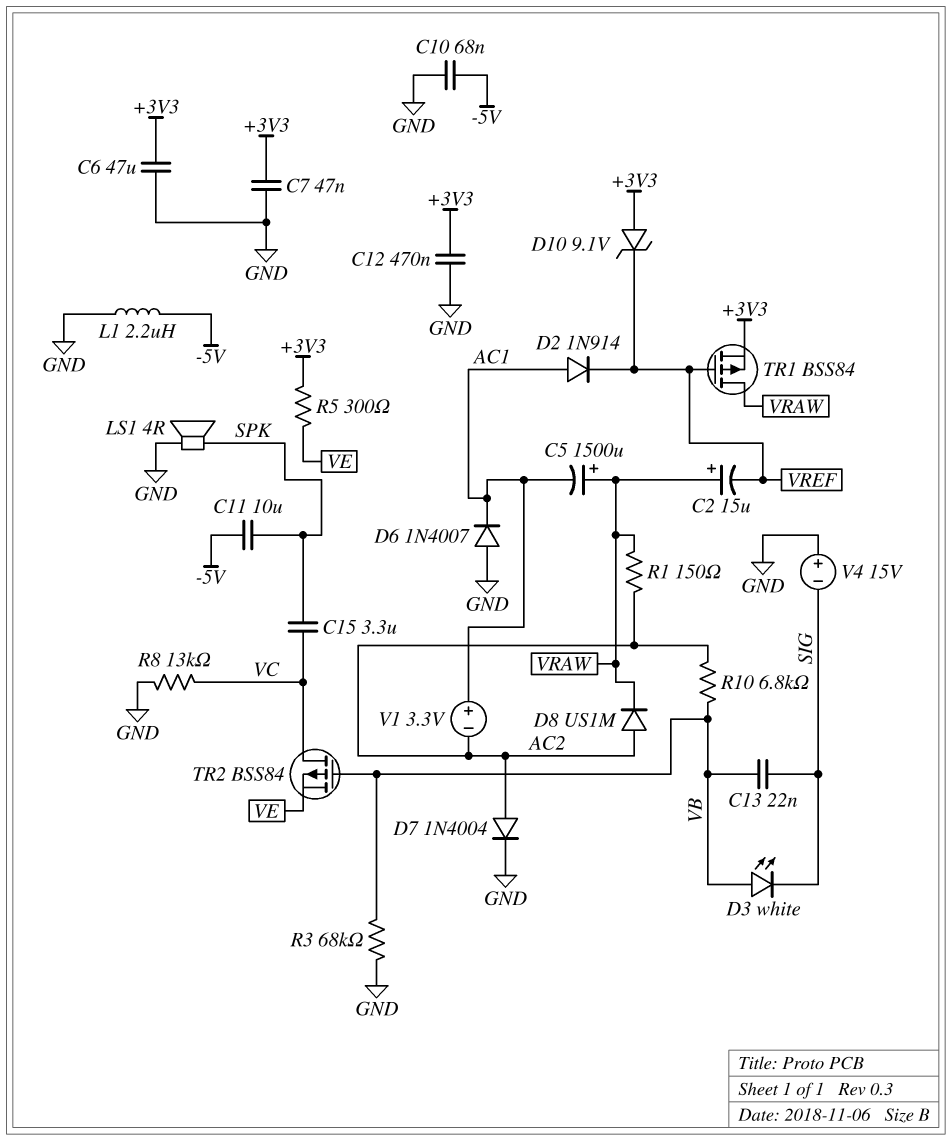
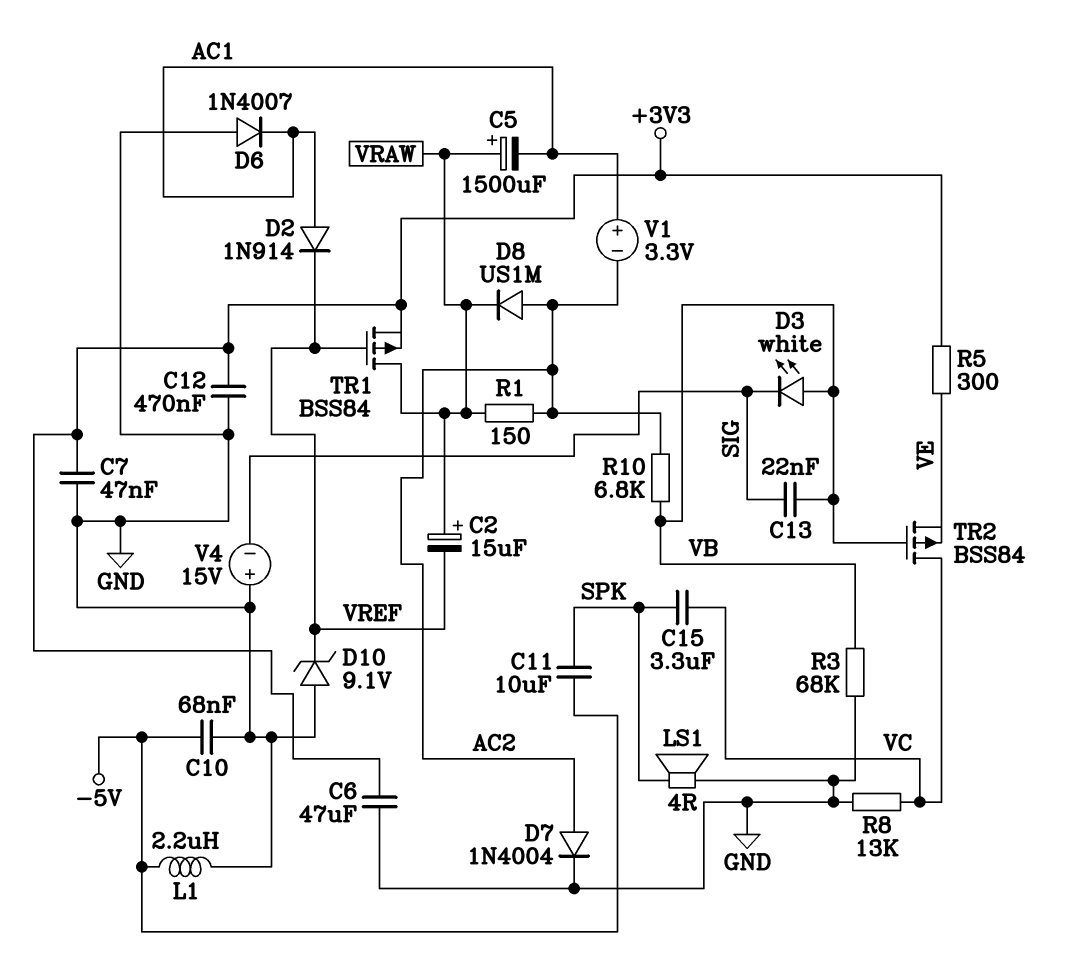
D10: zener 9.1V (A +3V3, K VREF) -> zener 9.1V (A GND, K VREF)

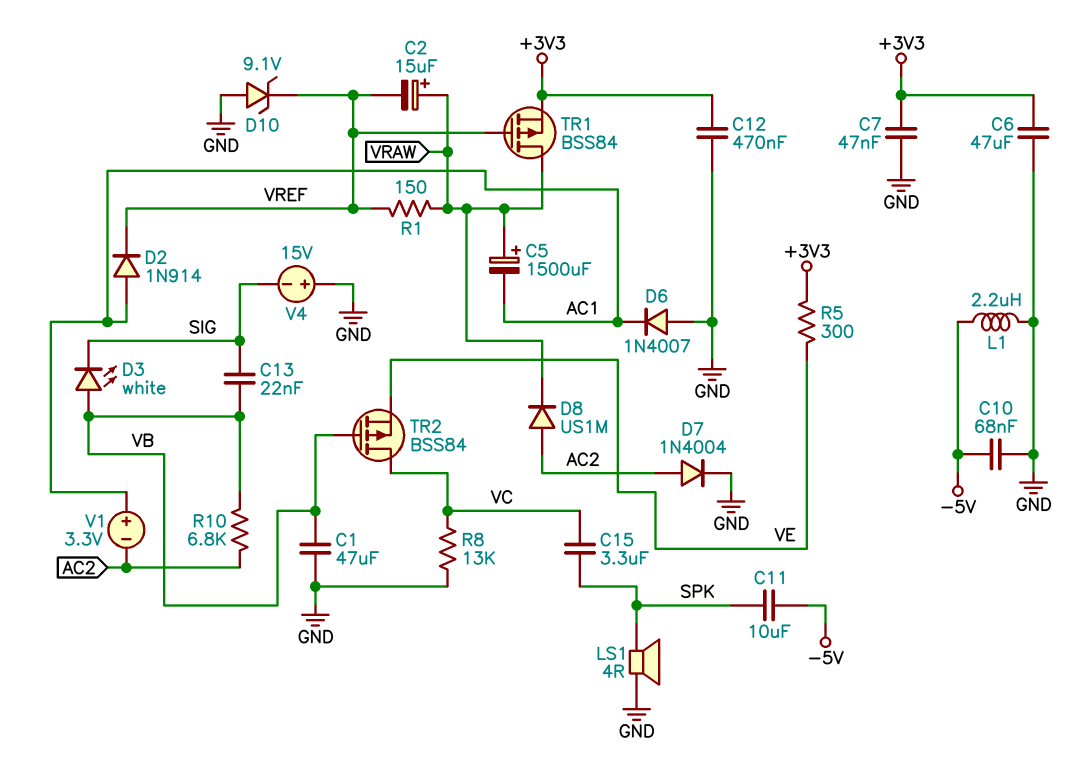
C1: none -> 47uF (GND, VB)
R1: 150 (AC2, VRAW) -> 150 (VRAW, VREF)
R3: 68k (GND, VB) -> none

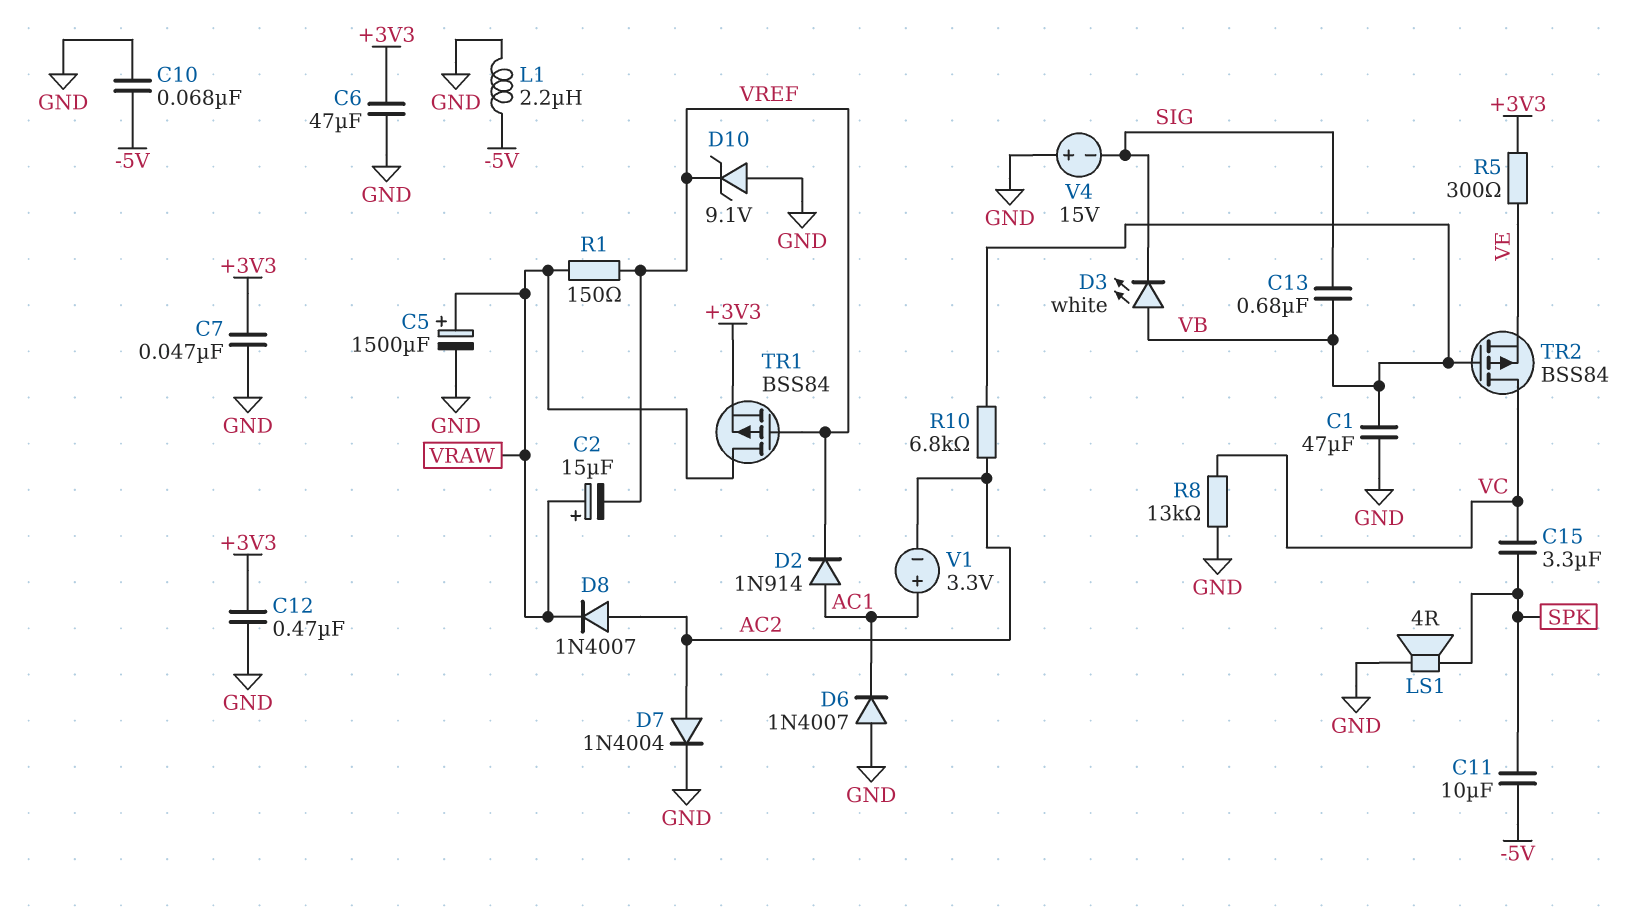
C5: 1500uF (plus VRAW, minus AC1) -> 1500uF (plus VRAW, minus GND)
C13: 22nF (SIG, VB) -> 680nF (SIG, VB)
D8: diode US1M (A AC2, K VRAW) -> diode 1N4007 (A AC2, K VRAW)

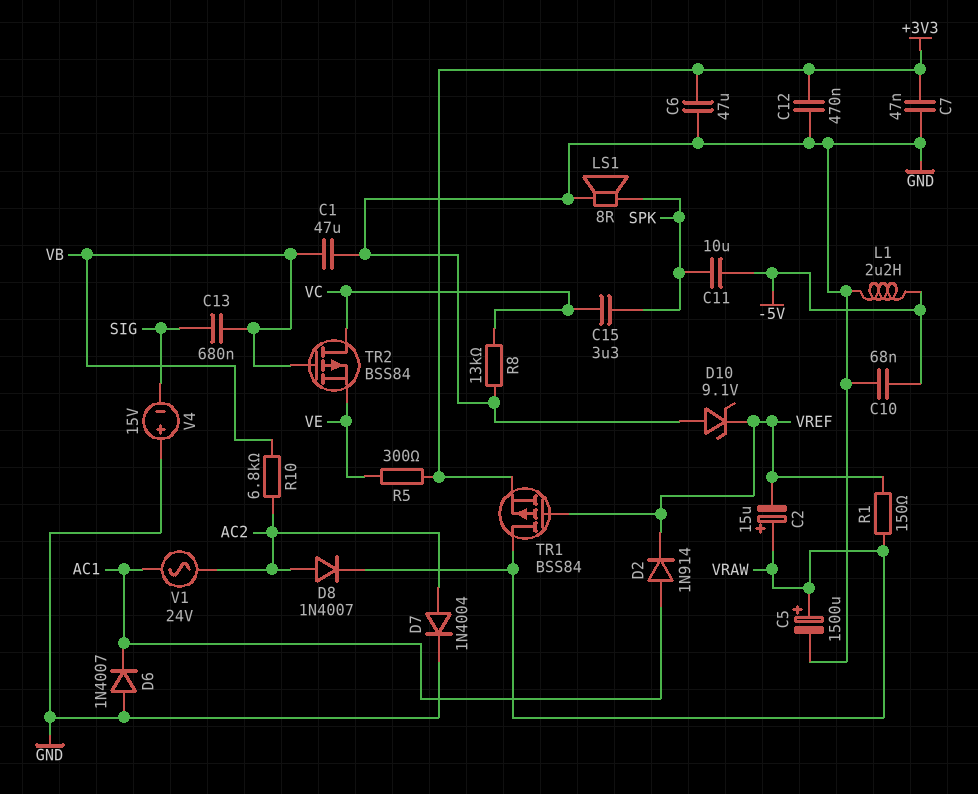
D3: LED white (A VB, K SIG) -> none
LS1: speaker 4R (GND, SPK) -> speaker 8R (GND, SPK)
V1: 3.3V (plus AC1, minus AC2) -> AC 24V (AC1, AC2)

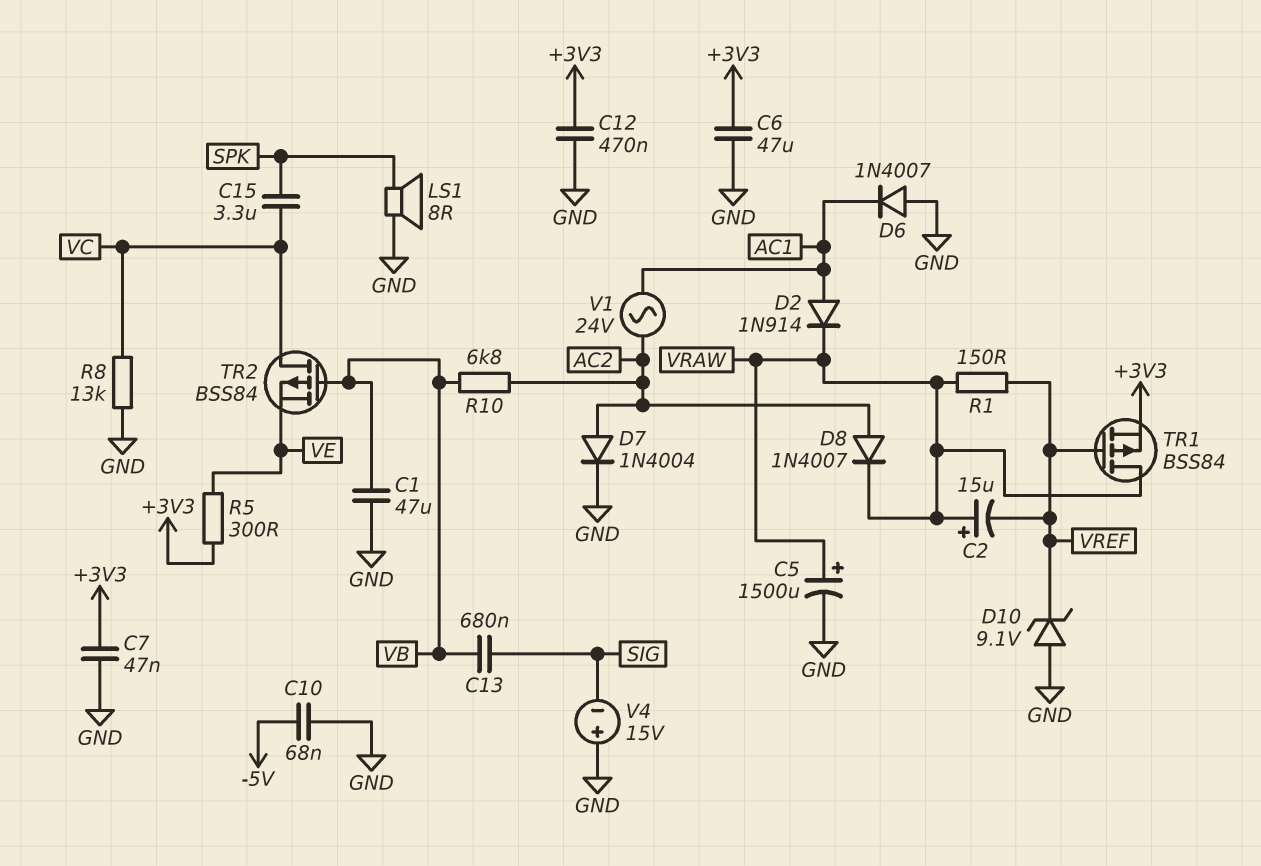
C11: 10uF (-5V, SPK) -> none
D2: diode 1N914 (A AC1, K VREF) -> diode 1N914 (A AC1, K VRAW)
L1: 2.2uH (-5V, GND) -> none

